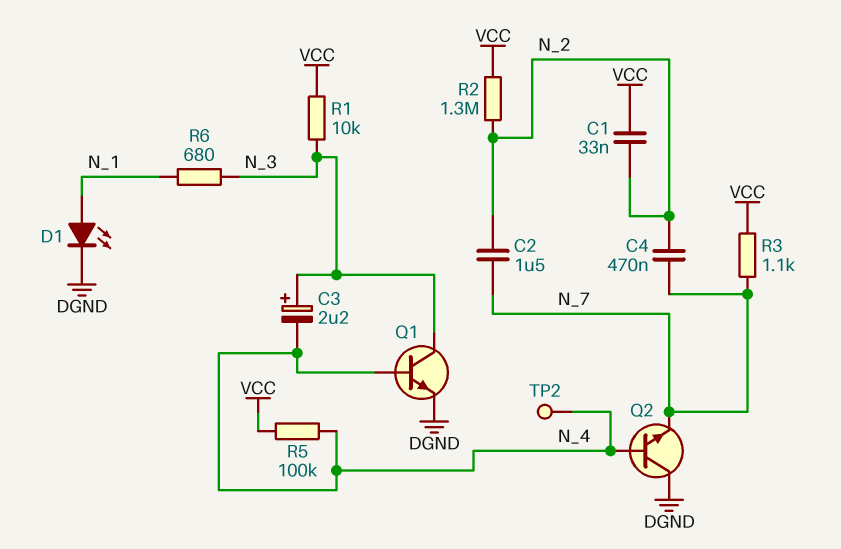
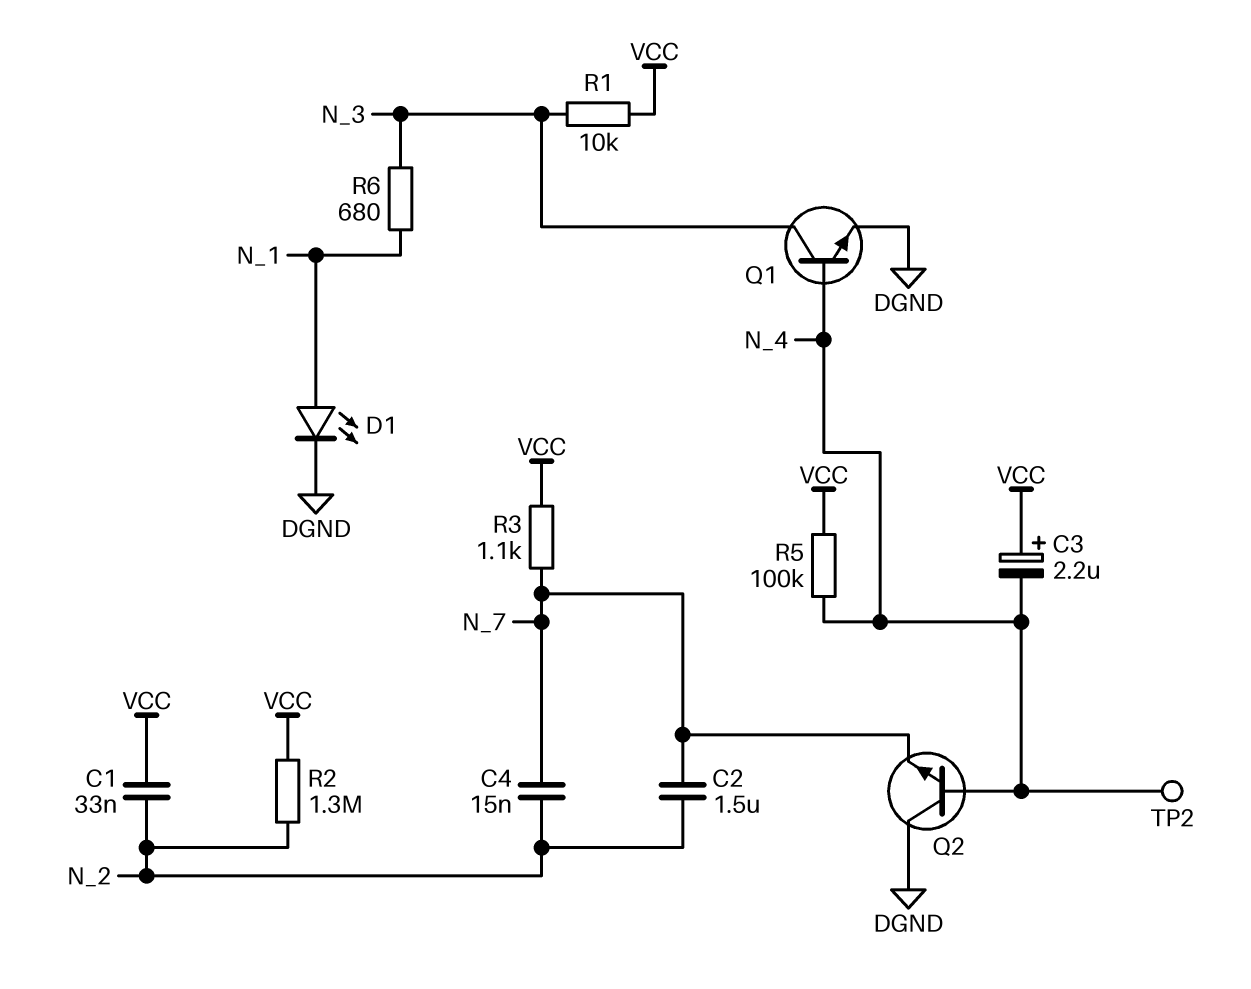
C3: 2.2uF (plus N_3, minus N_4) -> 2.2uF (plus VCC, minus N_4)
C4: 470nF (N_2, N_7) -> 15nF (N_2, N_7)

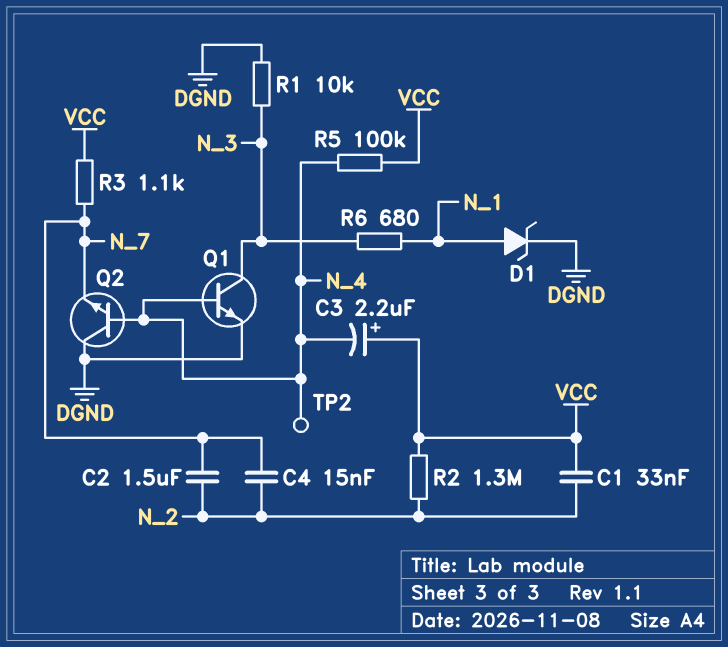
D1: LED (A N_1, K DGND) -> zener (A N_1, K DGND)
R1: 10k (N_3, VCC) -> 10k (DGND, N_3)

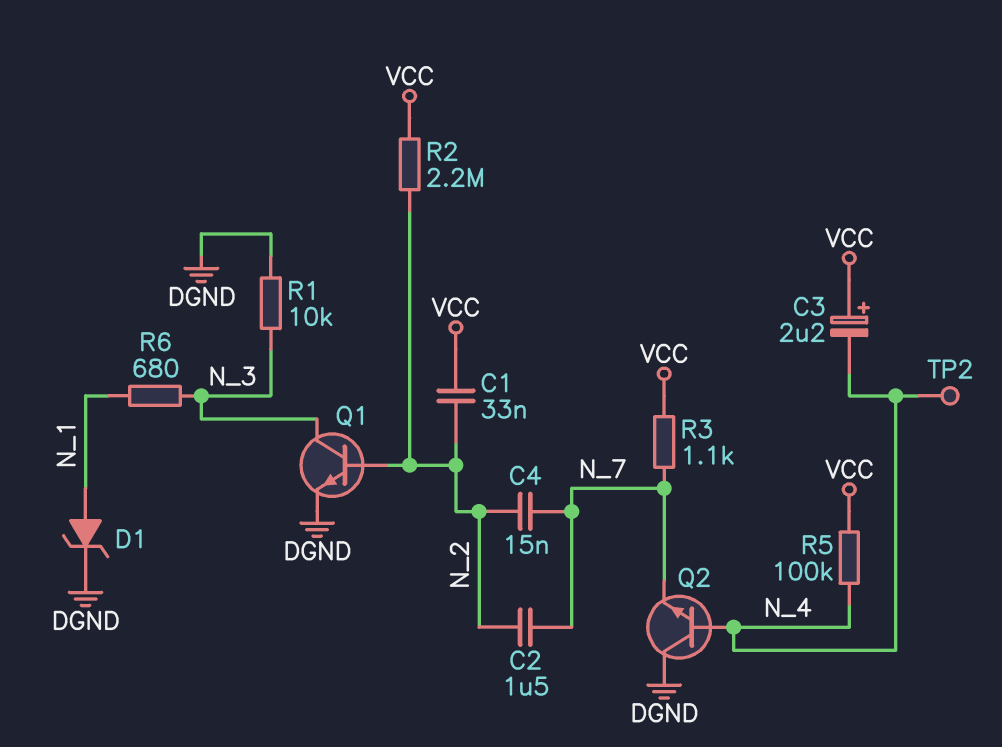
Q1: NPN (B N_4, C N_3, E DGND) -> NPN (B N_2, C N_3, E DGND)
R2: 1.3M (N_2, VCC) -> 2.2M (N_2, VCC)

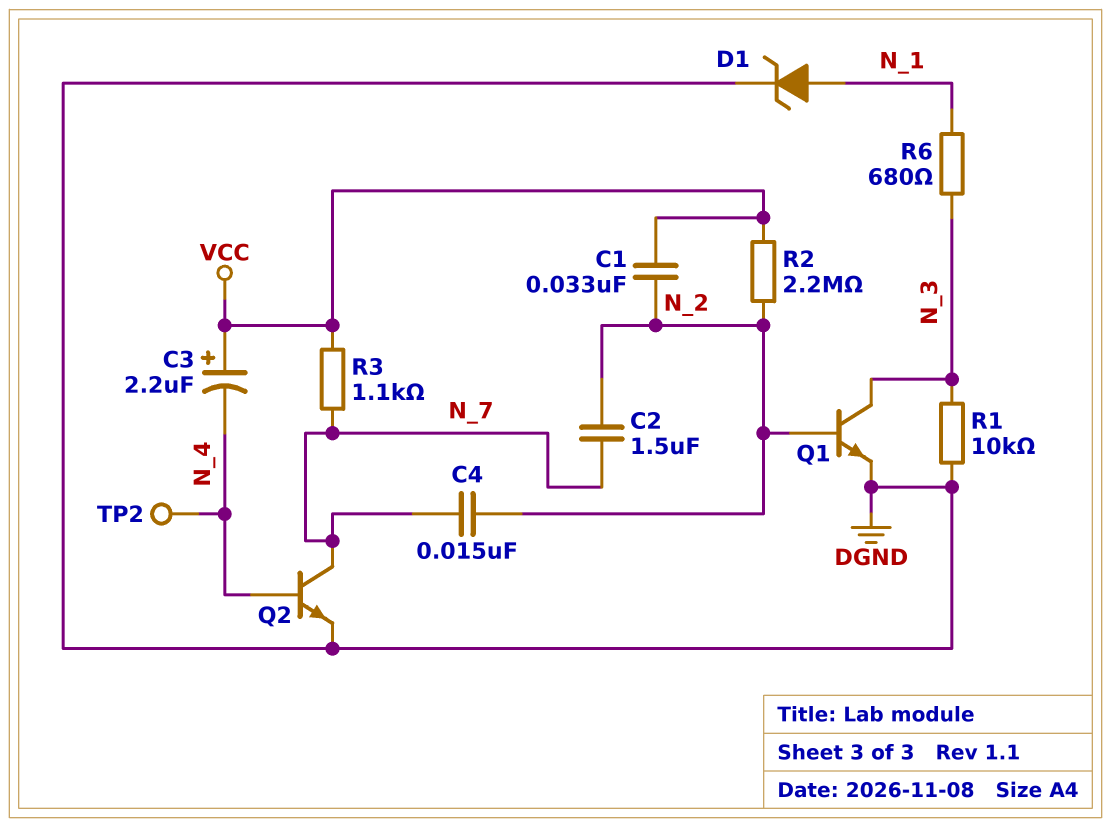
Q2: NPN (B N_4, C DGND, E N_7) -> NPN (B N_4, C N_7, E DGND)
R5: 100k (N_4, VCC) -> none

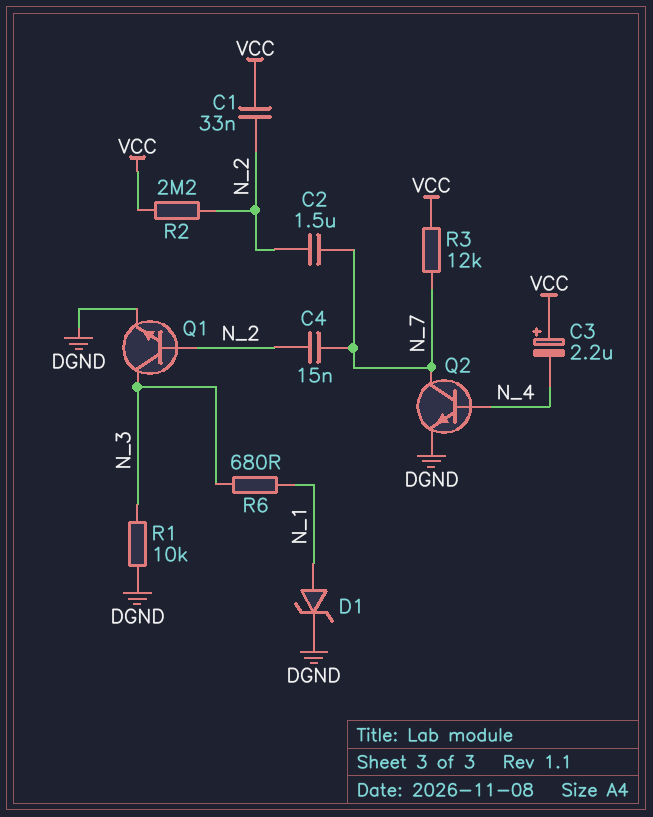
R3: 1.1k (N_7, VCC) -> 12k (N_7, VCC)
TP2: test point (N_4) -> none

